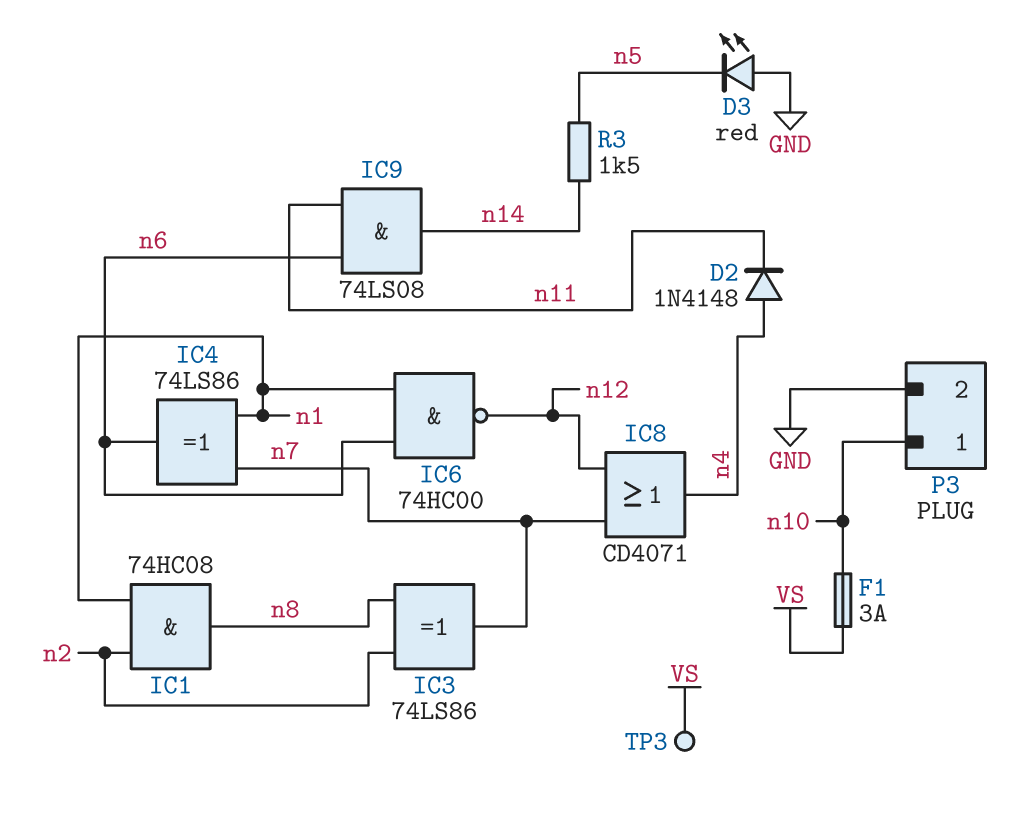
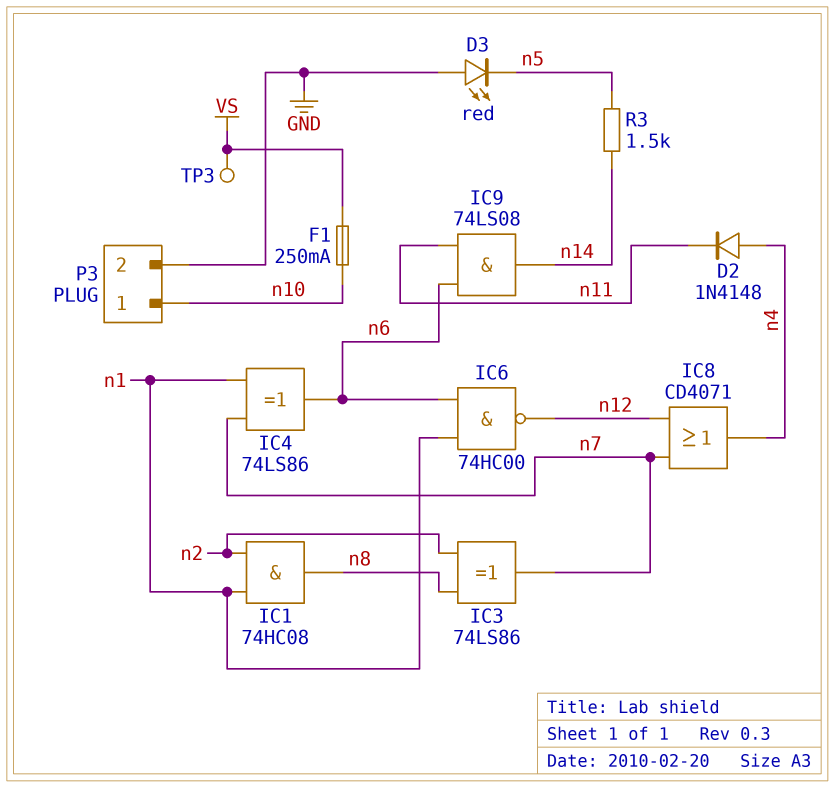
F1: 3A (VS, n10) -> 250mA (VS, n10)

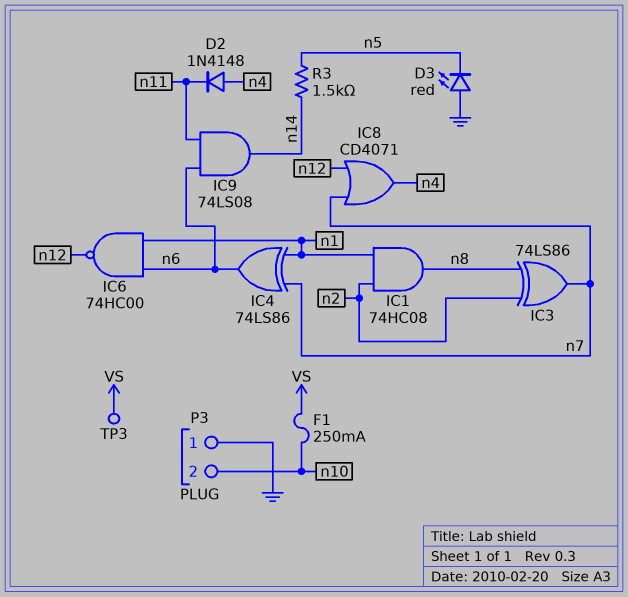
P3 pin 1: n10 -> GND
P3 pin 2: GND -> n10

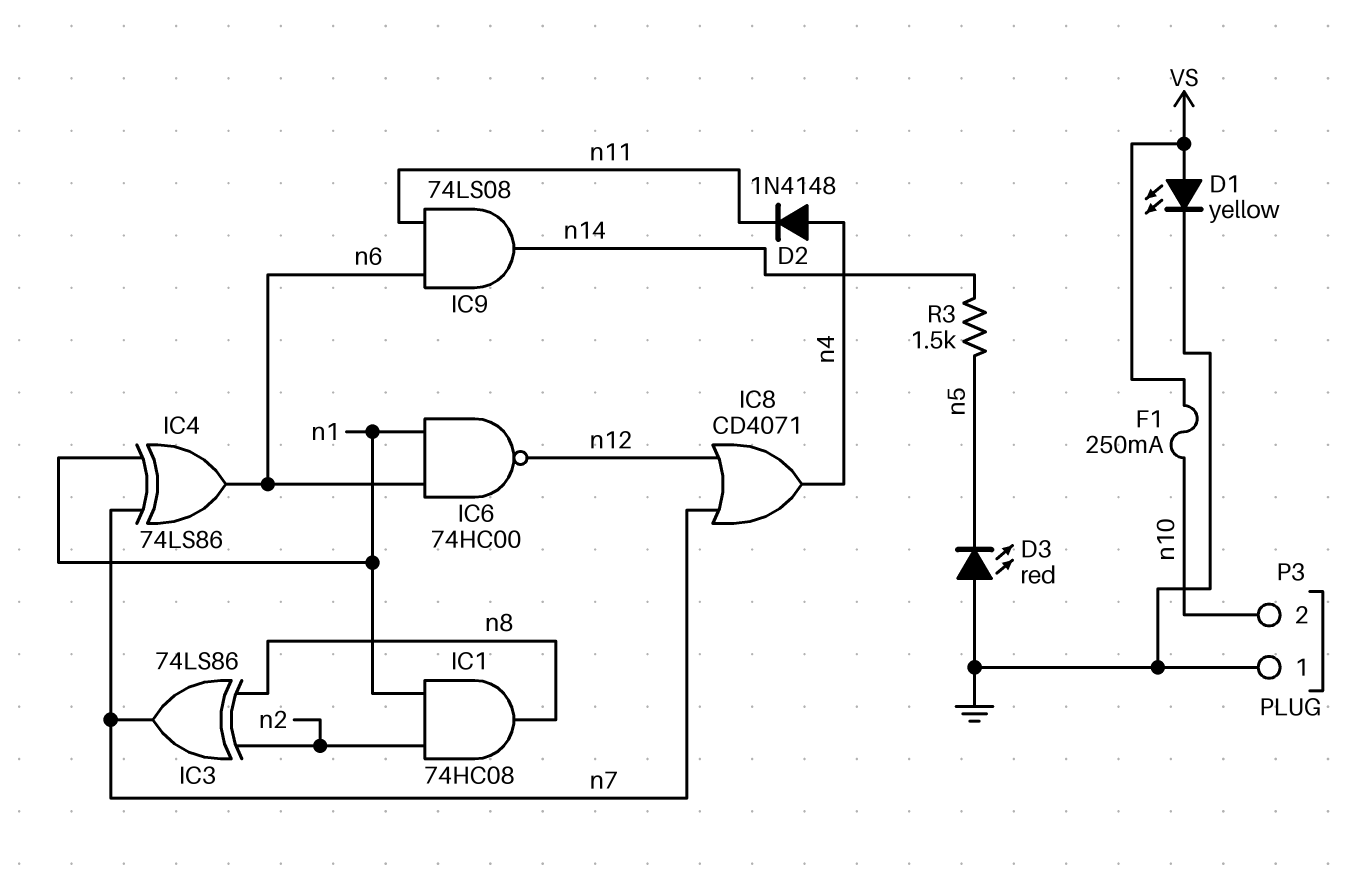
D1: none -> LED yellow (A VS, K GND)
TP3: test point (VS) -> none

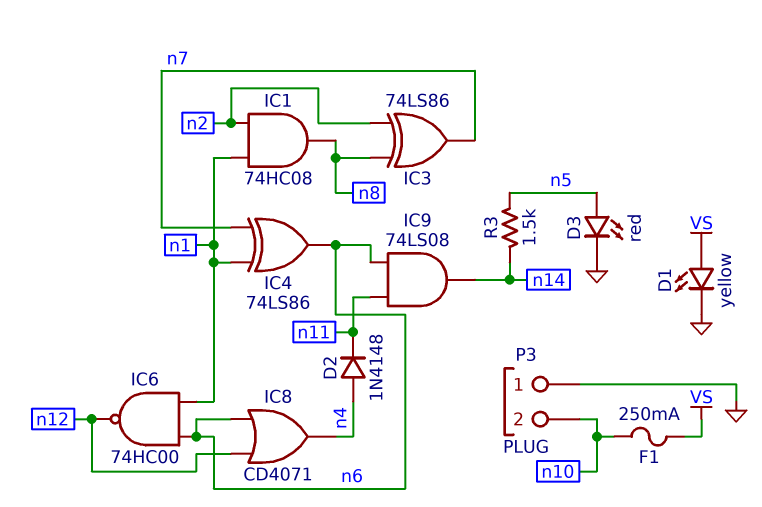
D3: LED red (A GND, K n5) -> LED red (A n5, K GND)
IC8: OR CD4071 (in n7, in n12, out n4) -> OR CD4071 (in n6, in n12, out n4)

